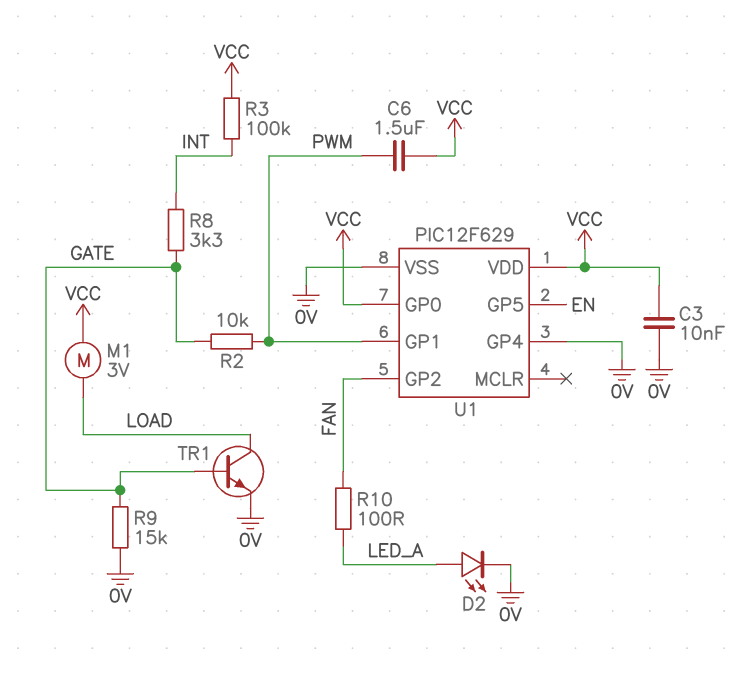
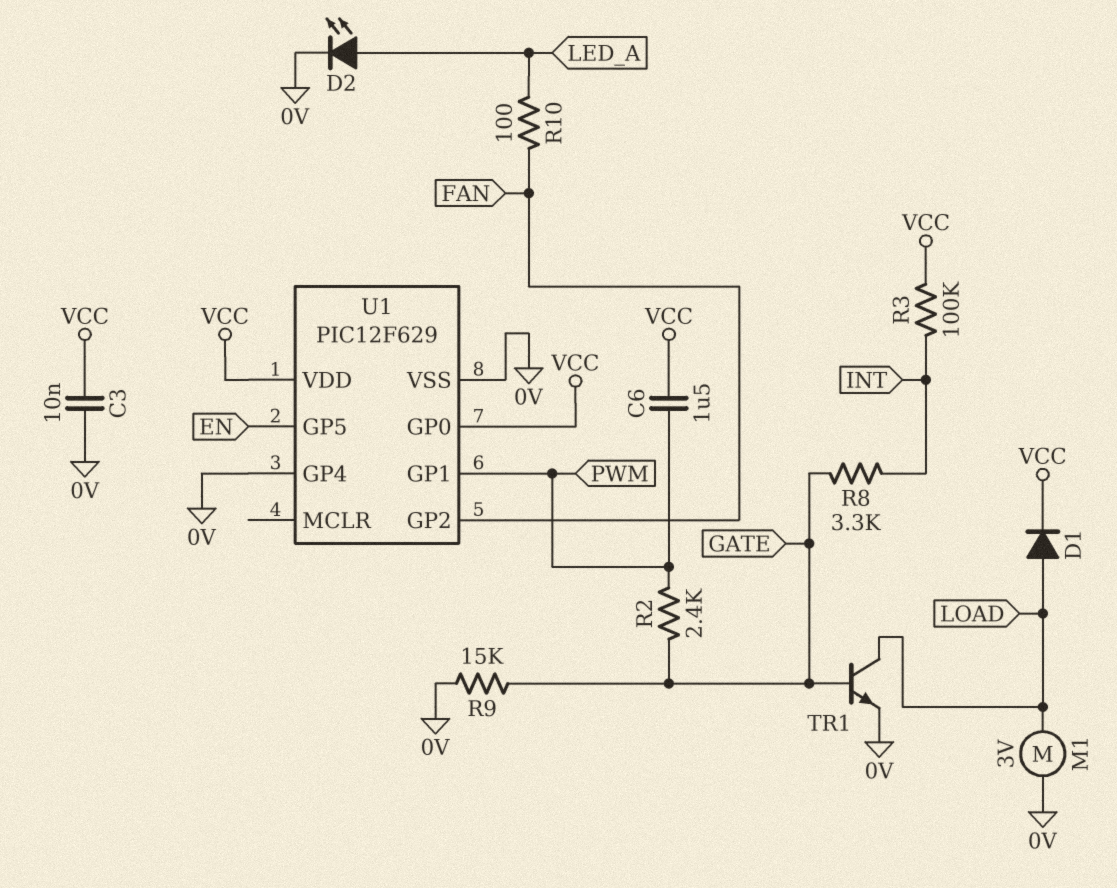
D1: none -> diode (A LOAD, K VCC)
M1: motor 3V (LOAD, VCC) -> motor 3V (0V, LOAD)
R2: 10k (GATE, PWM) -> 2.4k (GATE, PWM)

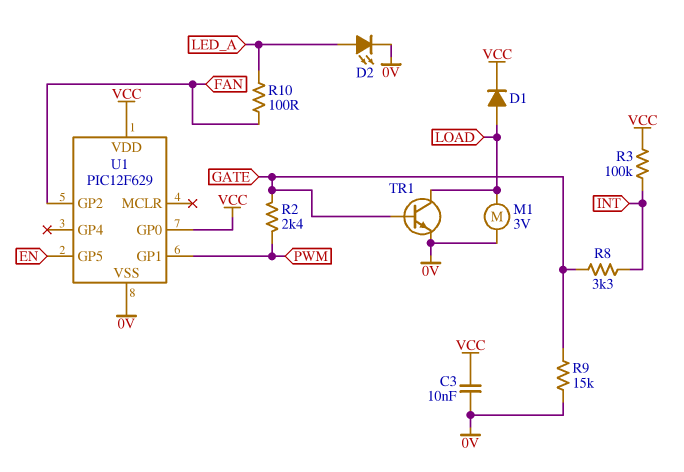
C6: 1.5uF (PWM, VCC) -> none
U1 pin GP4: 0V -> none

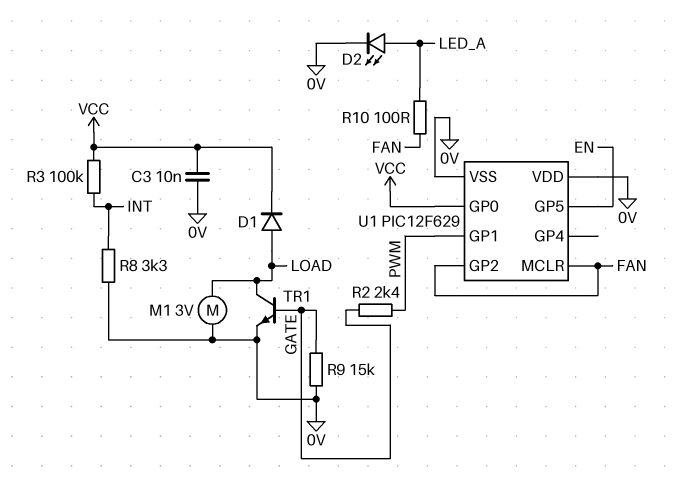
R8: 3.3k (GATE, INT) -> 3.3k (0V, INT)
U1 pin MCLR: none -> FAN
U1 pin VDD: VCC -> 0V

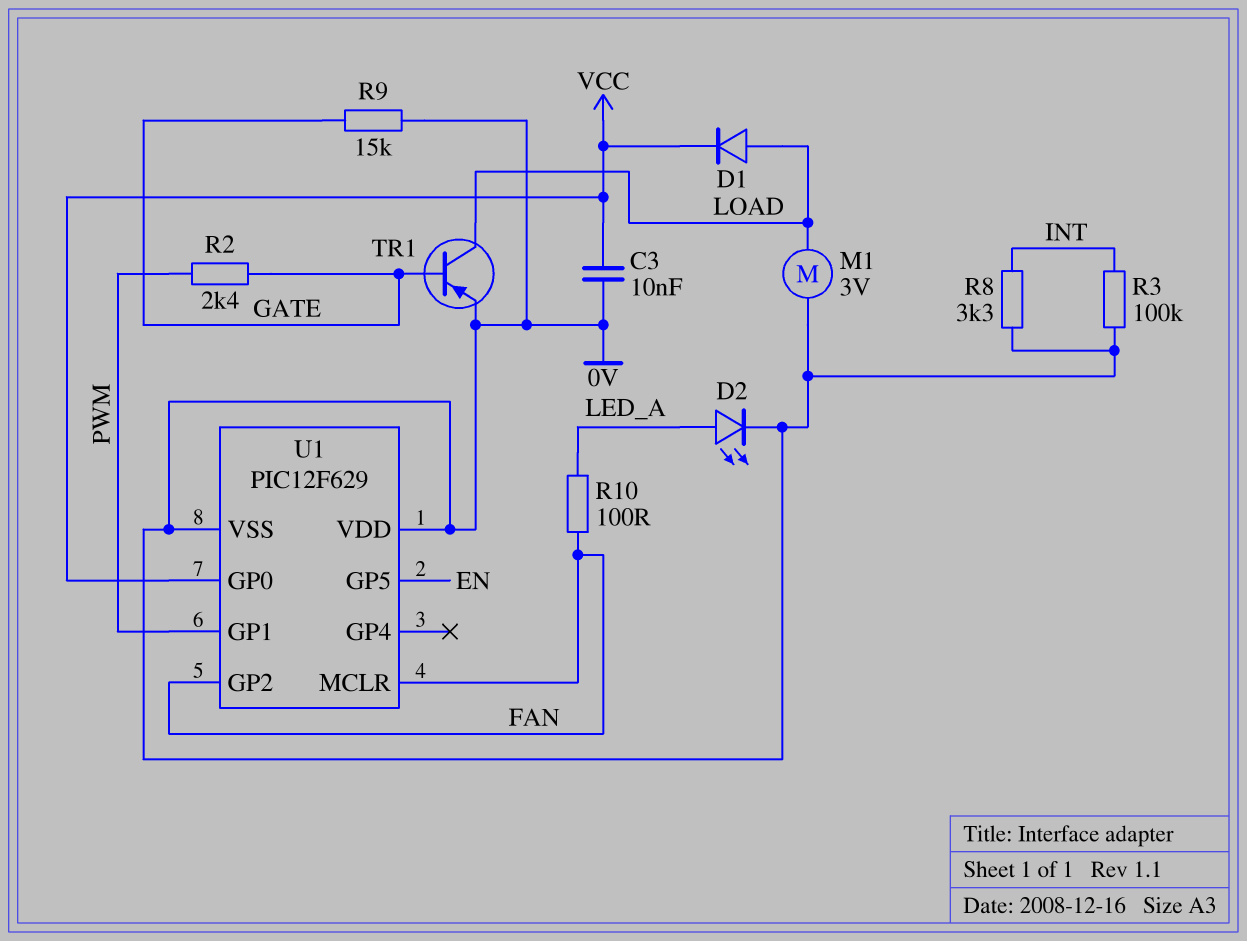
R3: 100k (INT, VCC) -> 100k (0V, INT)
TR1: NPN (B GATE, C LOAD, E 0V) -> PNP (B GATE, C LOAD, E 0V)

